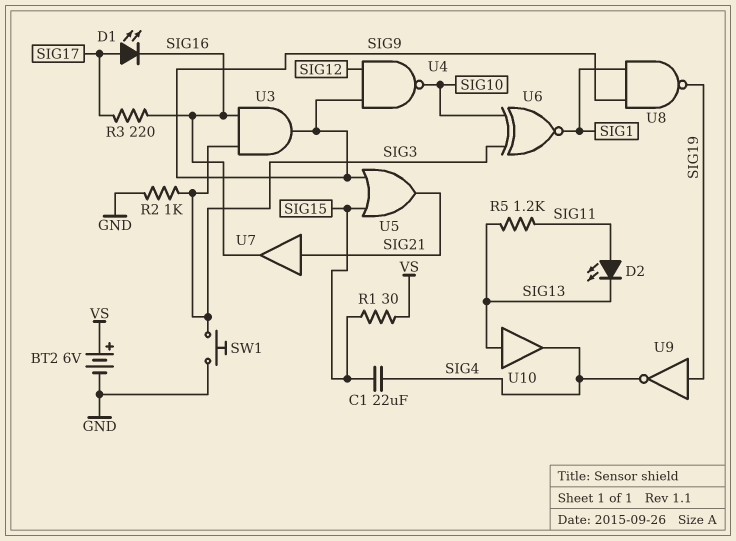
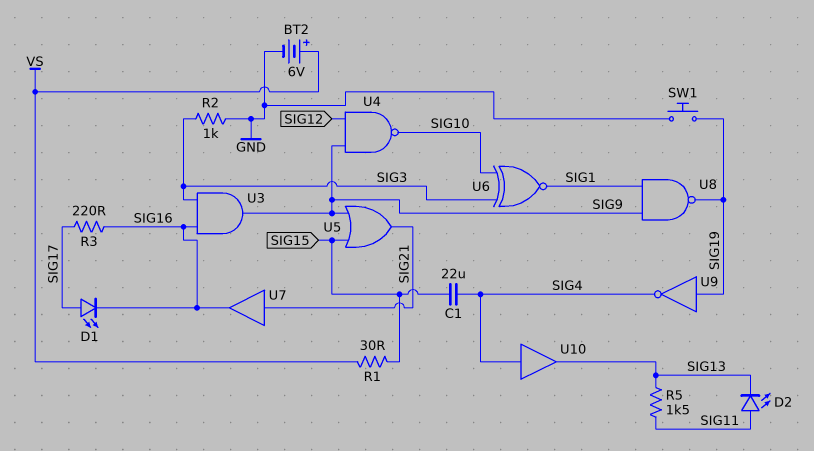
R5: 1.2k (SIG11, SIG13) -> 1.5k (SIG11, SIG13)
SW1: button (GND, SIG3) -> button (GND, SIG19)
U10: buffer (in SIG13, out SIG4) -> buffer (in SIG4, out SIG13)

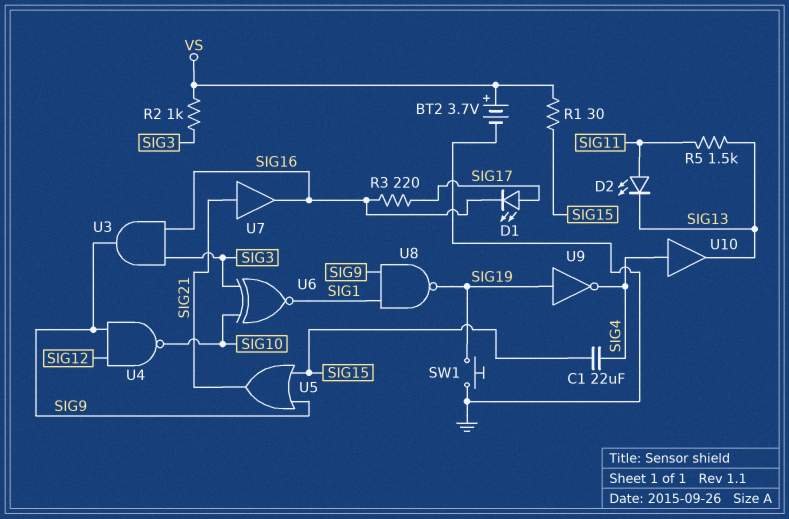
BT2: 6V (plus VS, minus GND) -> 3.7V (plus VS, minus GND)
R2: 1k (GND, SIG3) -> 1k (SIG3, VS)

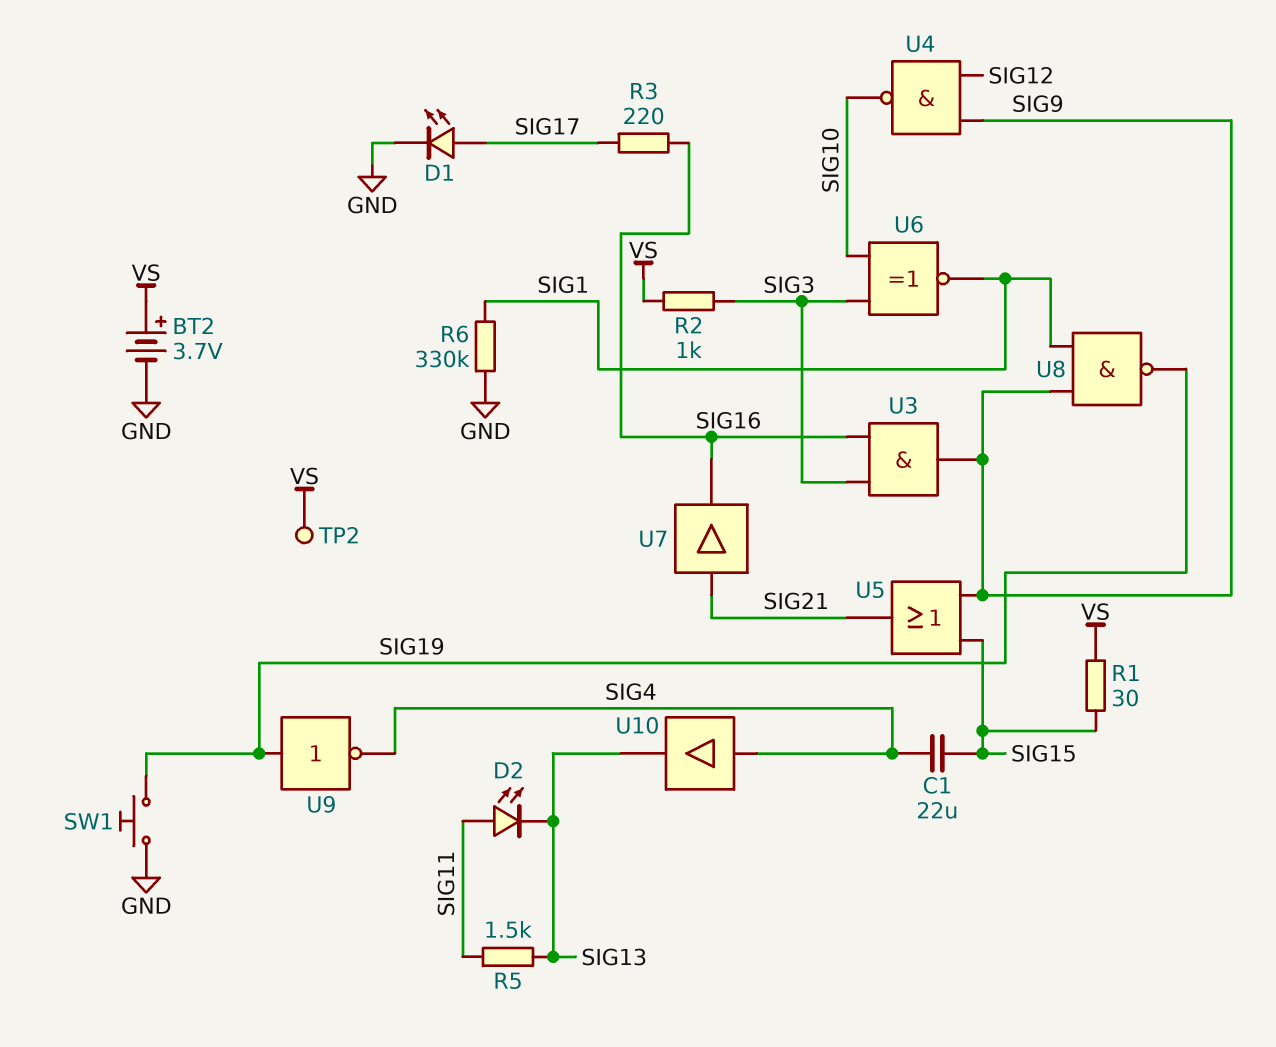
D1: LED (A SIG17, K SIG16) -> LED (A SIG17, K GND)
R6: none -> 330k (GND, SIG1)
TP2: none -> test point (VS)

